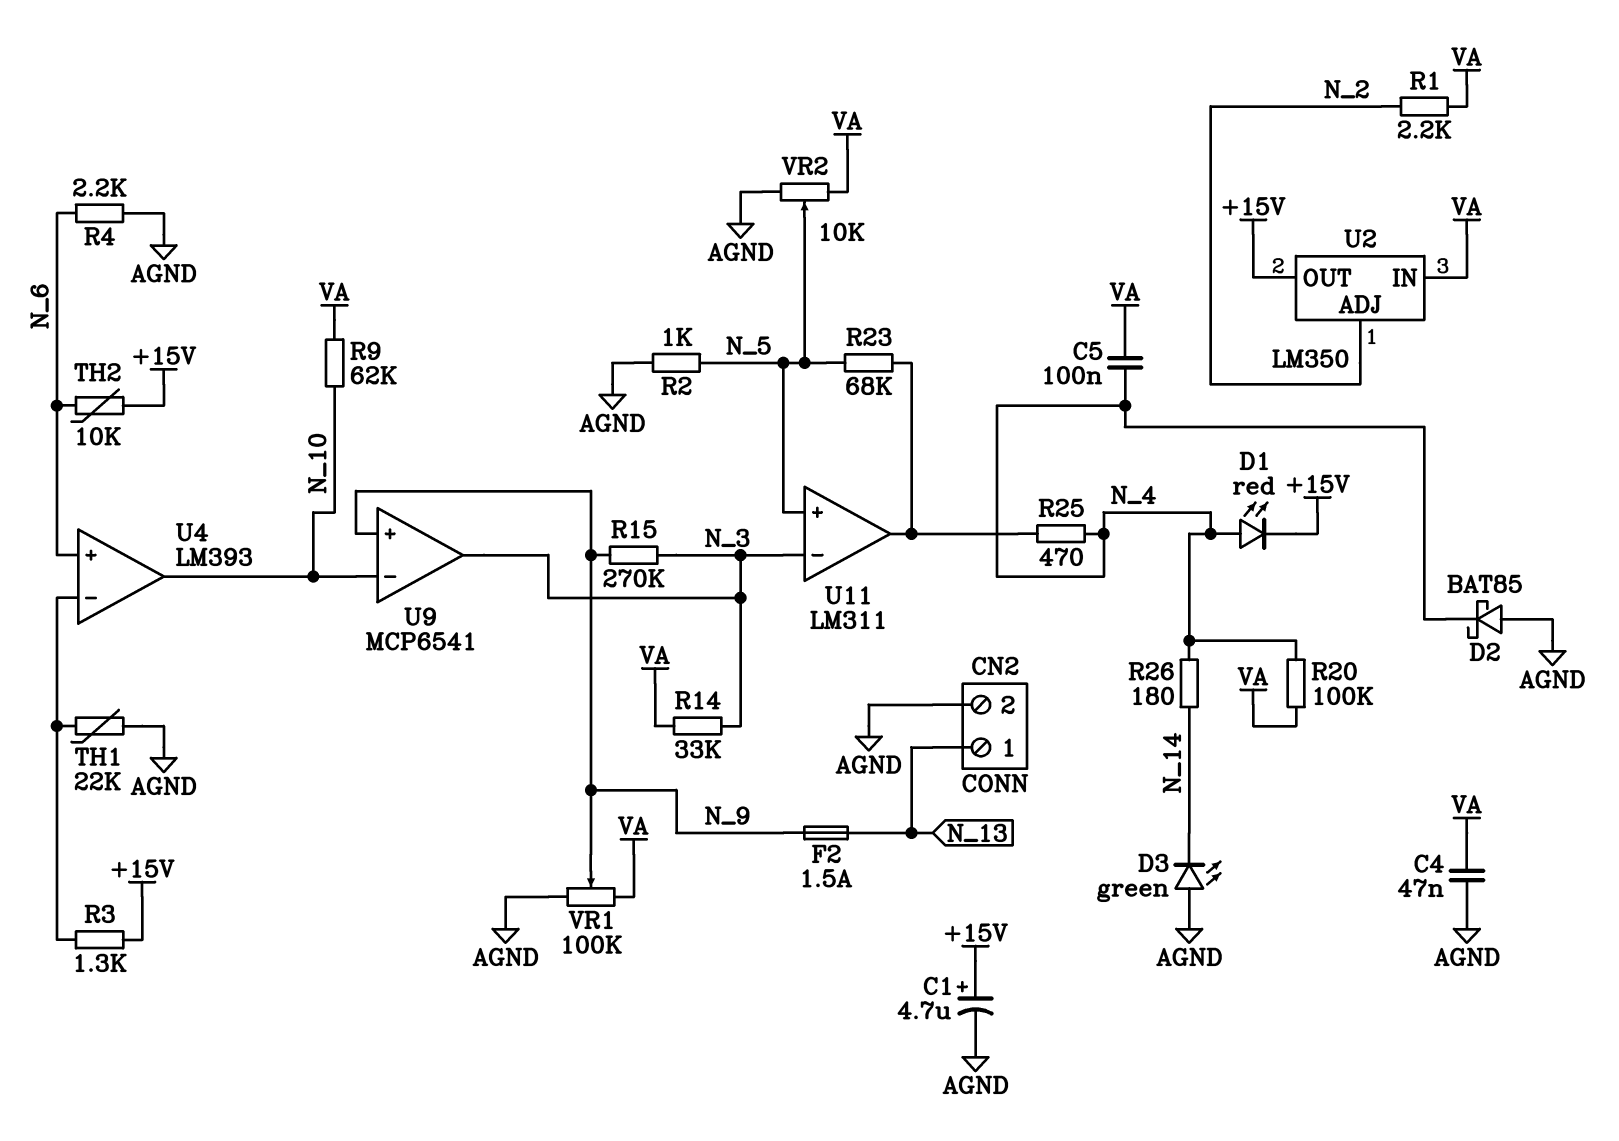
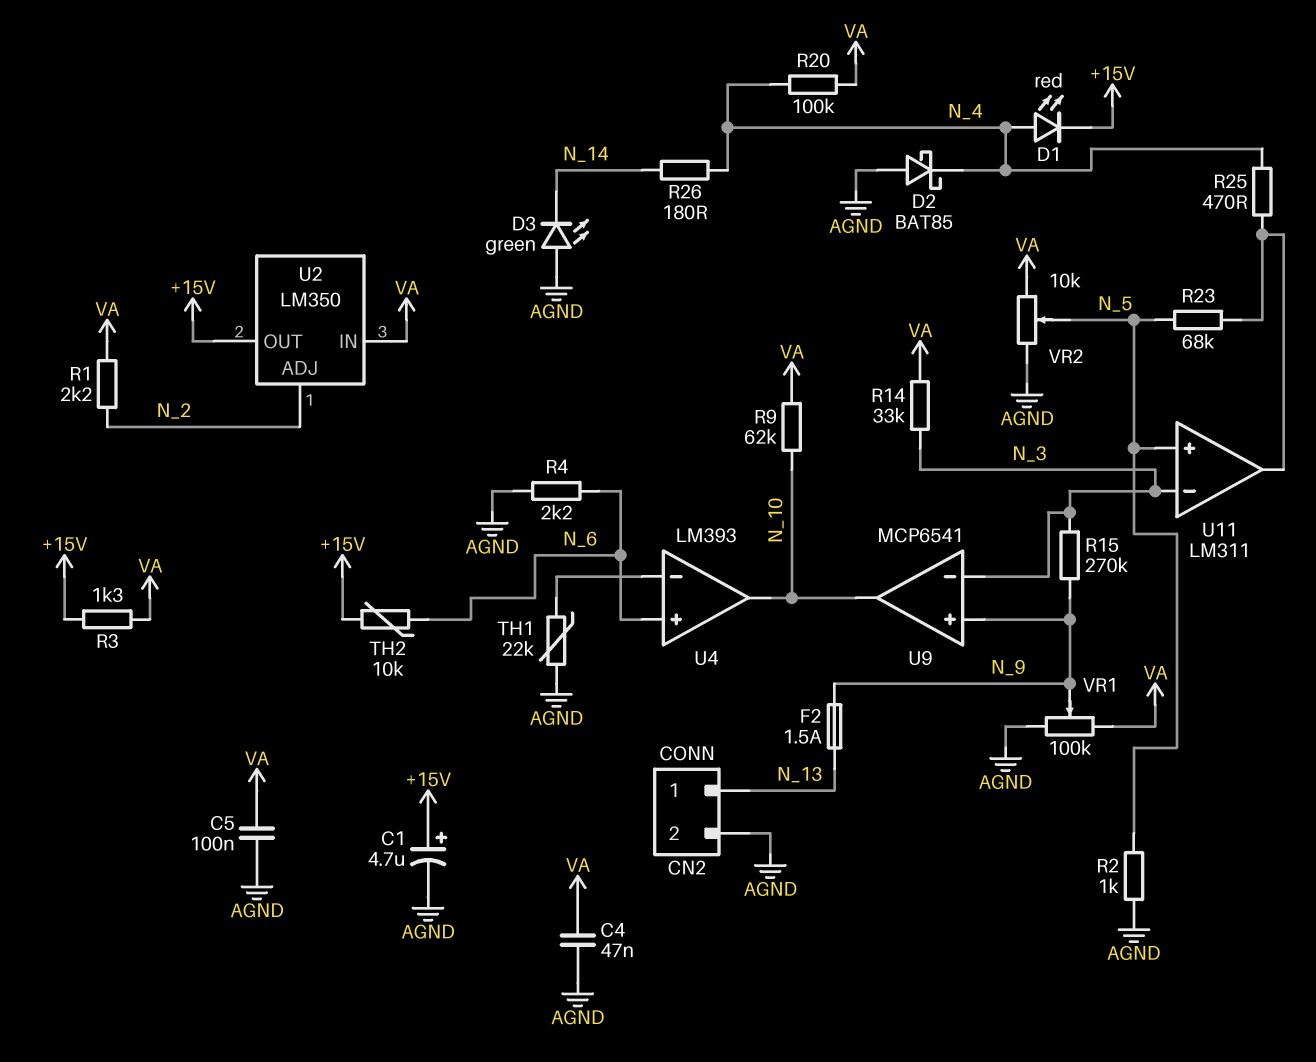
C5: 100nF (N_4, VA) -> 100nF (AGND, VA)
R3: 1.3k (+15V, U4/in-) -> 1.3k (+15V, VA)
U9 pin in-: N_10 -> N_3
U9 pin out: N_3 -> N_10

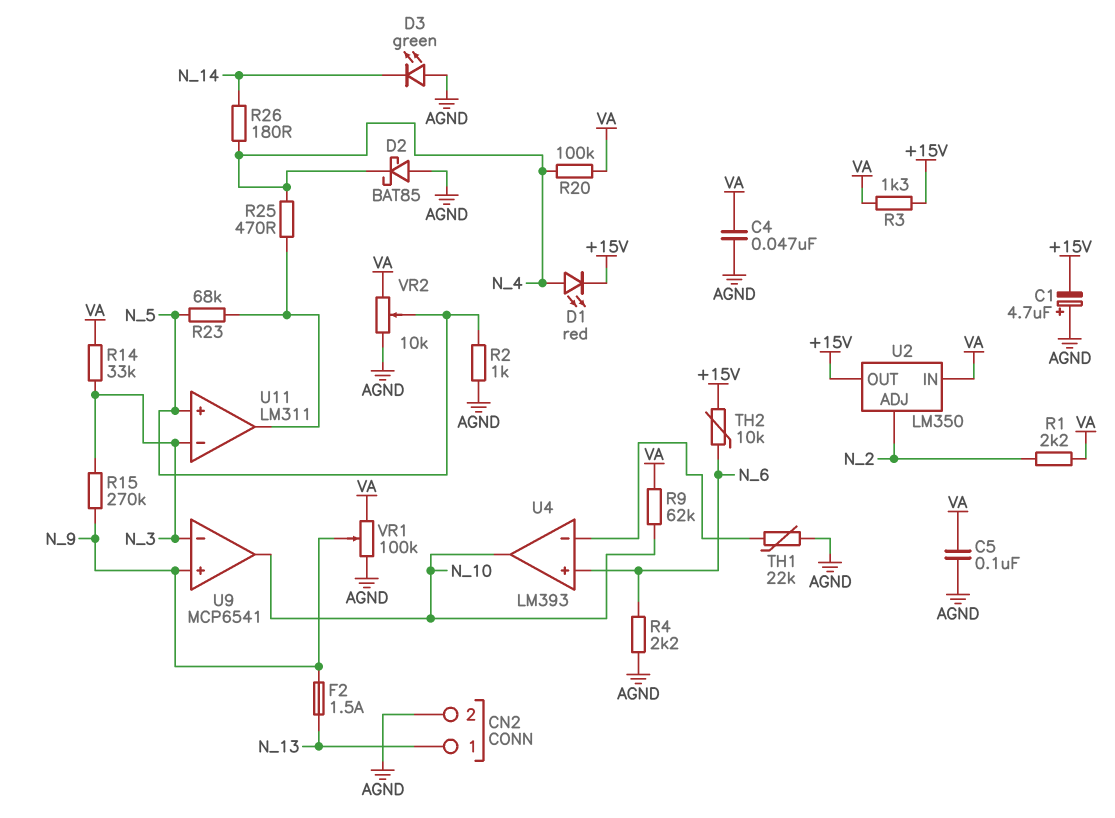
C1: 4.7uF (plus +15V, minus AGND) -> 4.7uF (plus AGND, minus +15V)

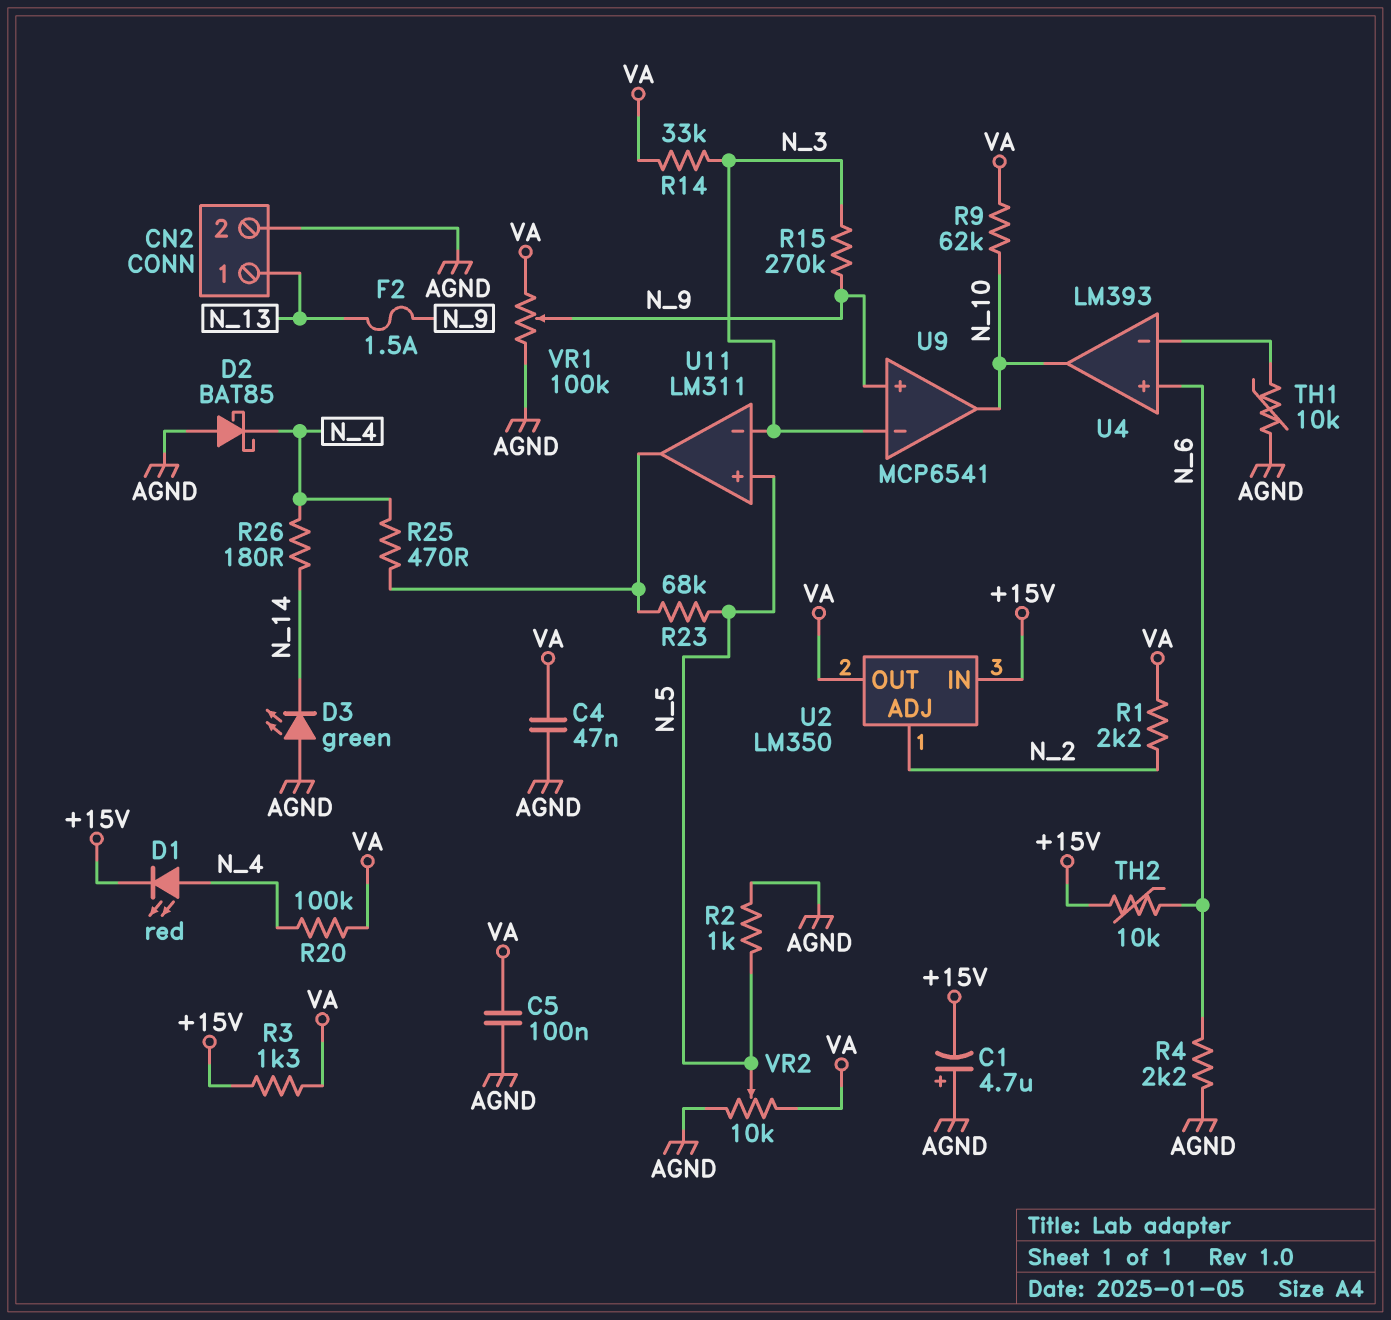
TH1: 22k (AGND, U4/in-) -> 10k (AGND, U4/in-)
U2 pin IN: VA -> +15V
U2 pin OUT: +15V -> VA

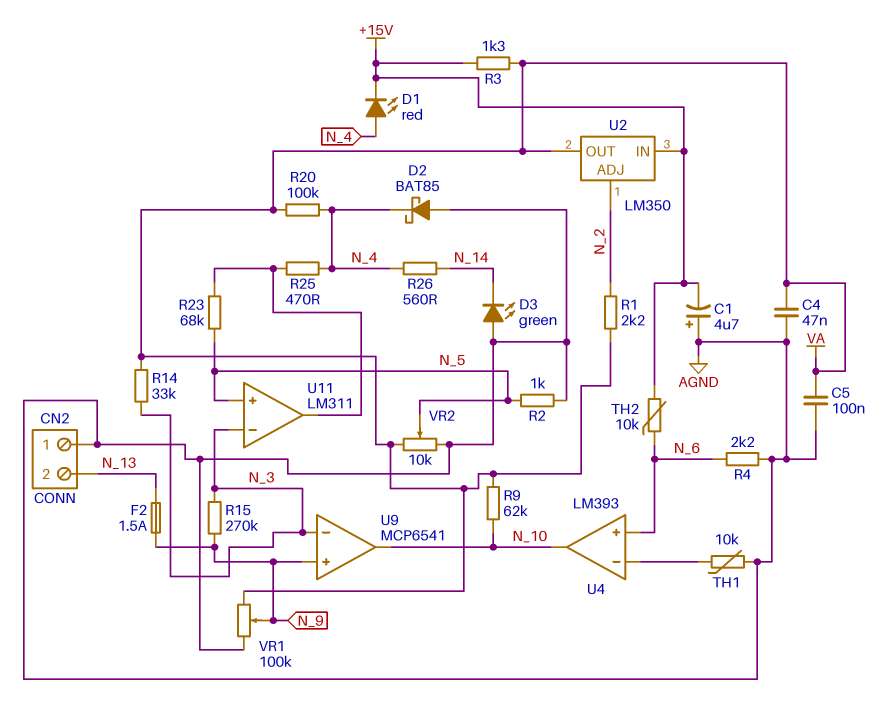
CN2 pin 1: N_13 -> AGND
CN2 pin 2: AGND -> N_13
R26: 180 (N_4, N_14) -> 560 (N_4, N_14)

